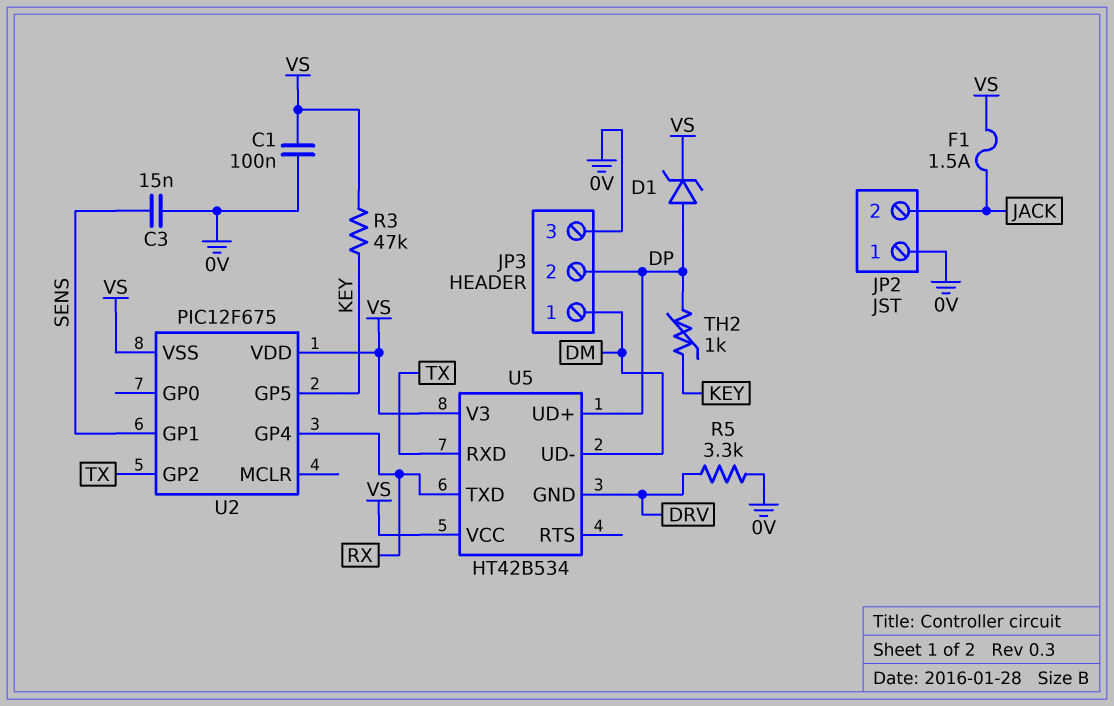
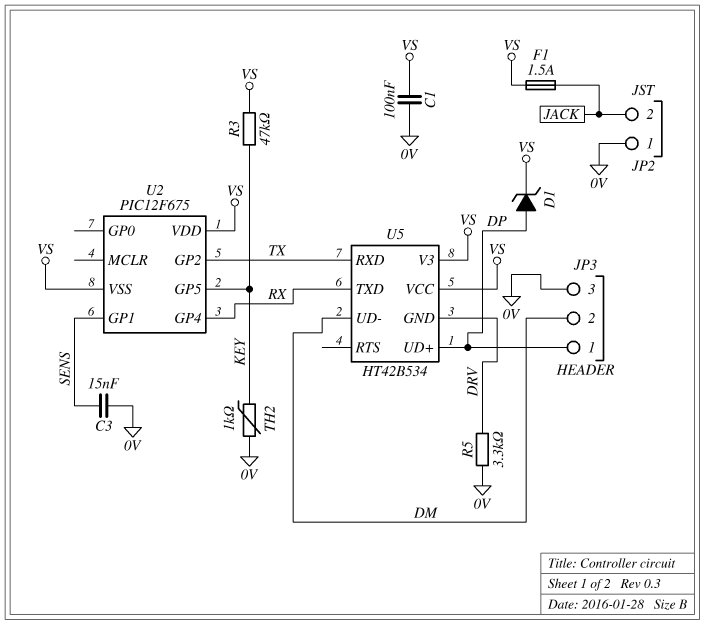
JP3 pin 1: DM -> DP
JP3 pin 2: DP -> DM
TH2: 1k (DP, KEY) -> 1k (0V, KEY)

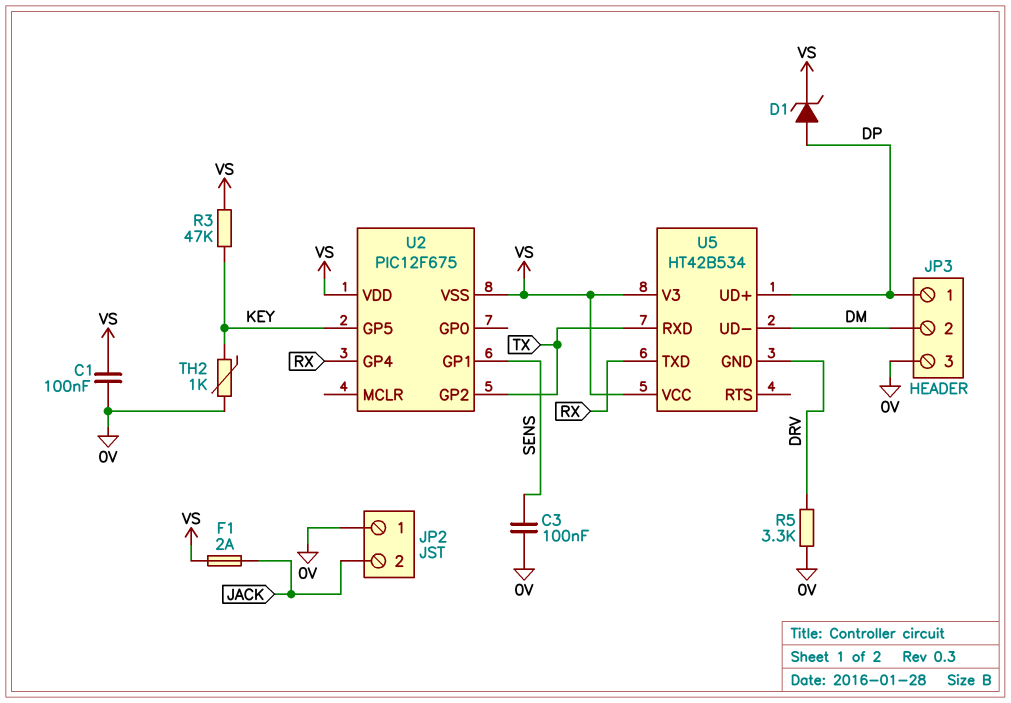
C3: 15nF (0V, SENS) -> 100nF (0V, SENS)
F1: 1.5A (JACK, VS) -> 2A (JACK, VS)

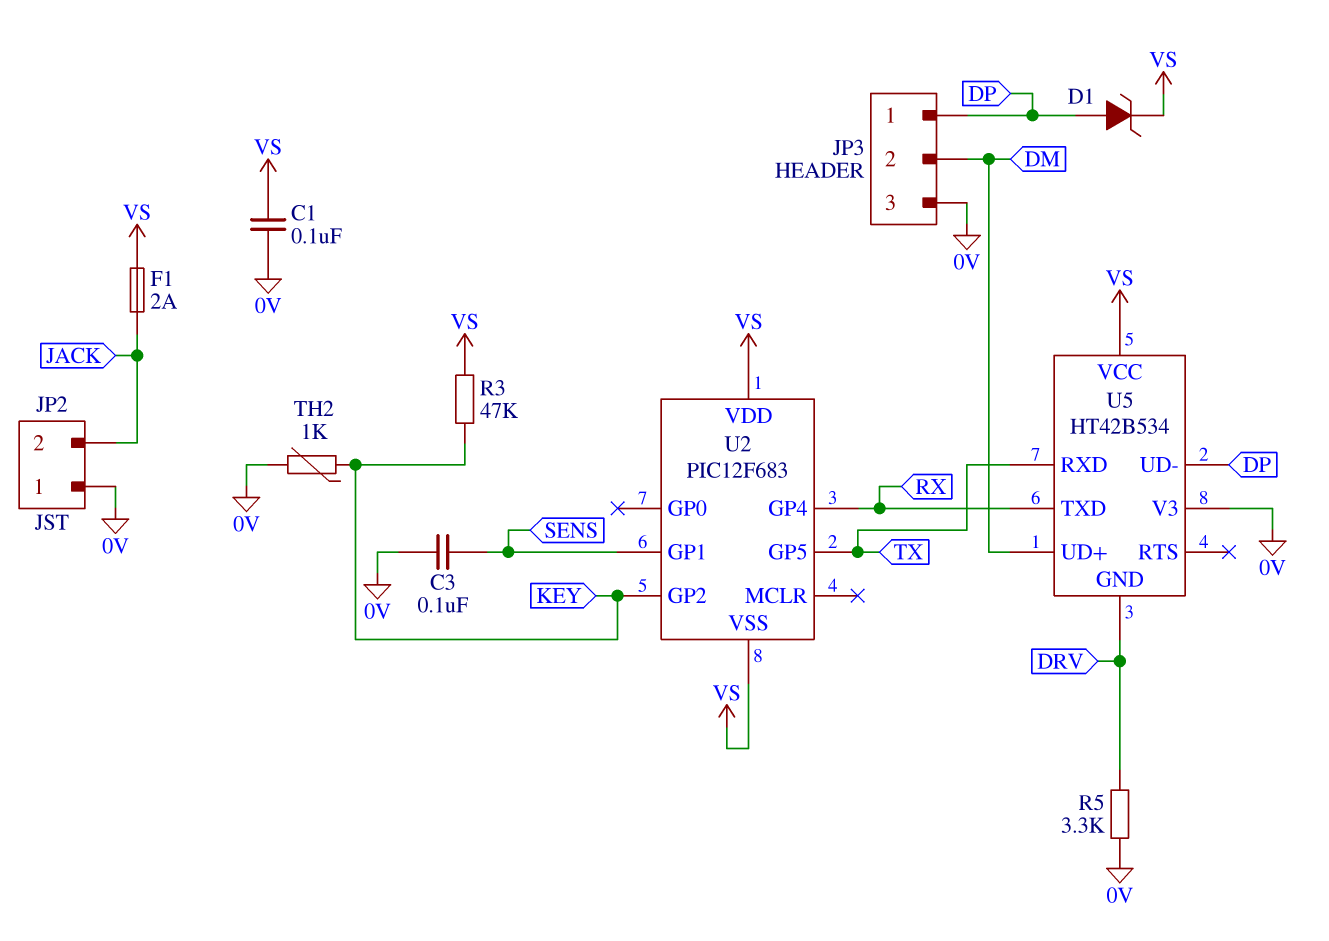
U2: PIC12F675 -> PIC12F683
U2 pin GP2: TX -> KEY
U2 pin GP5: KEY -> TX
U5 pin UD+: DP -> DM
U5 pin UD-: DM -> DP
U5 pin V3: VS -> 0V

